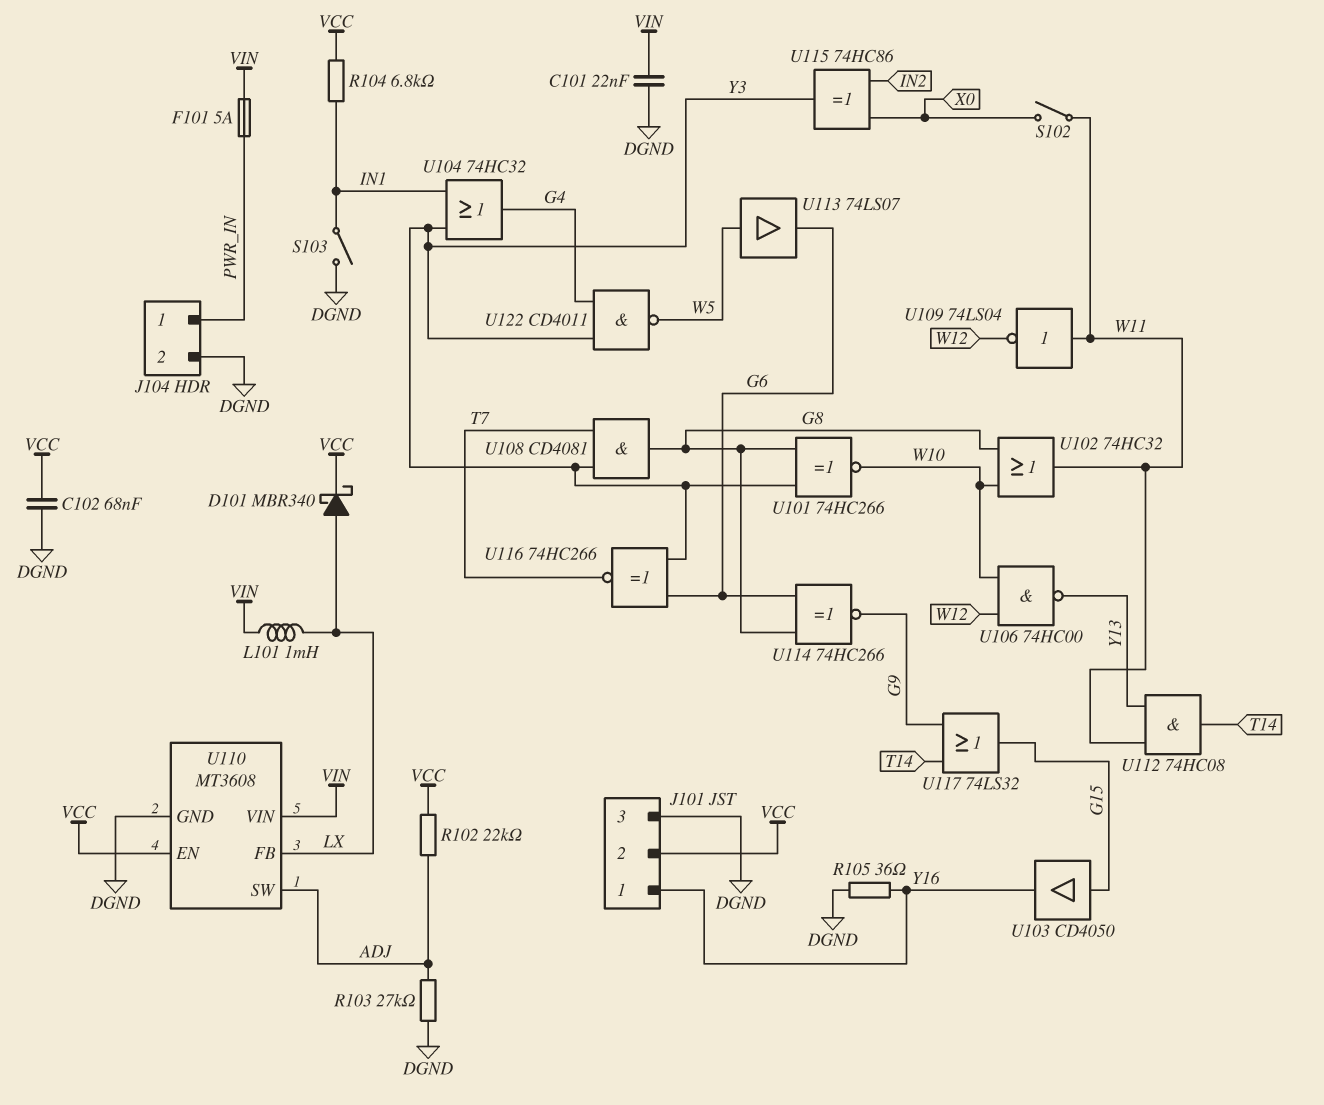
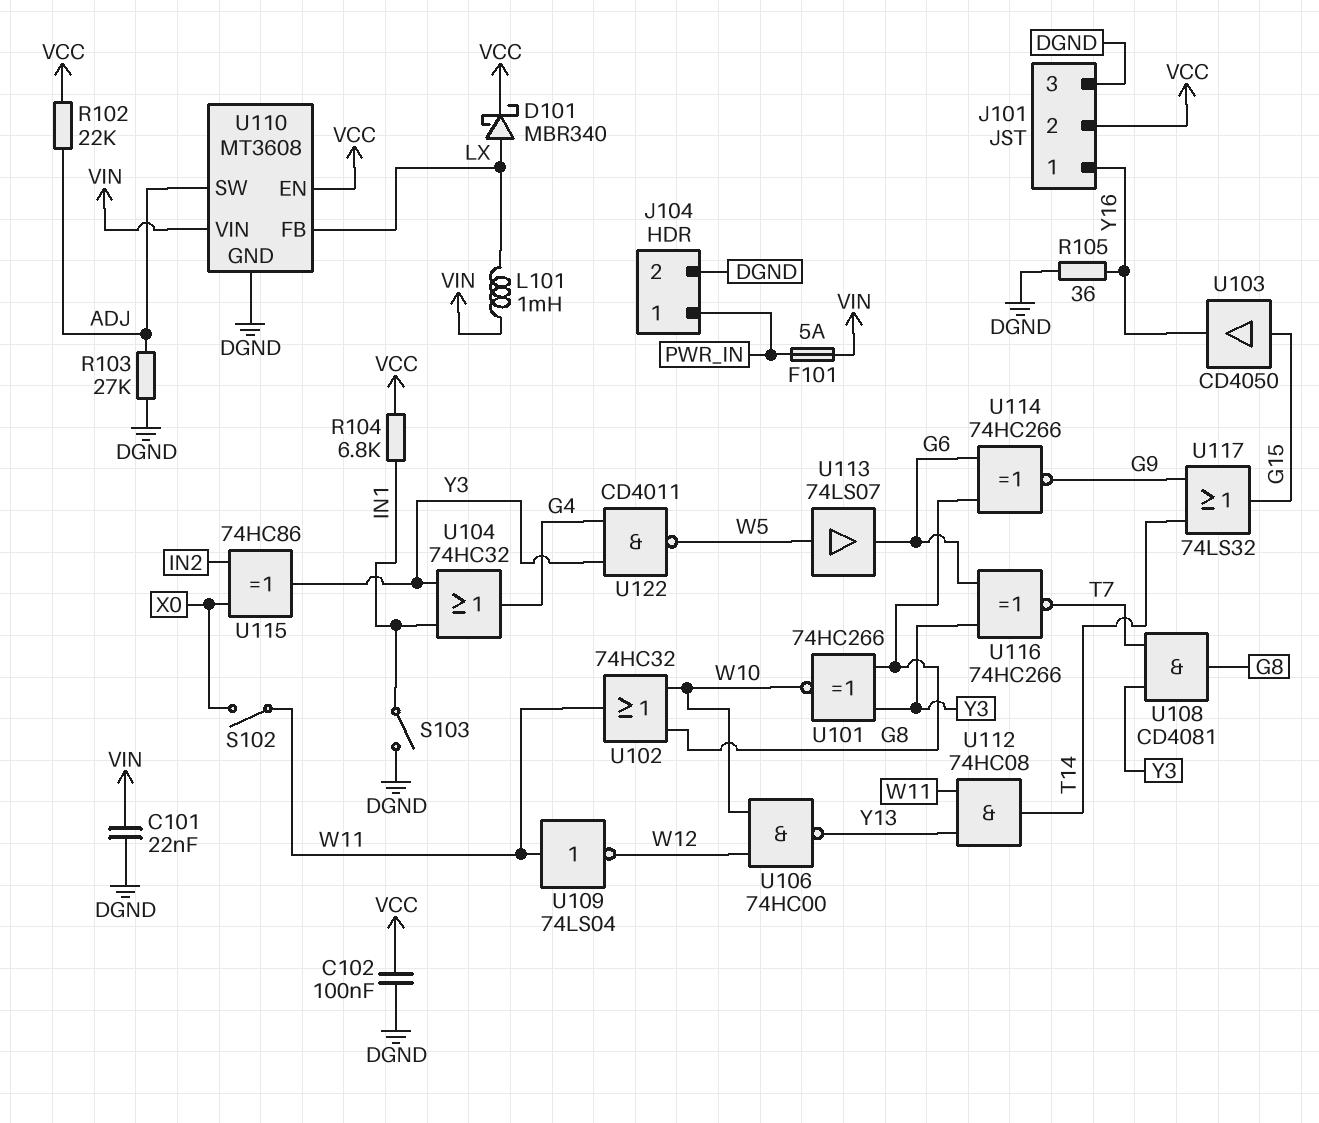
C102: 68nF (DGND, VCC) -> 100nF (DGND, VCC)

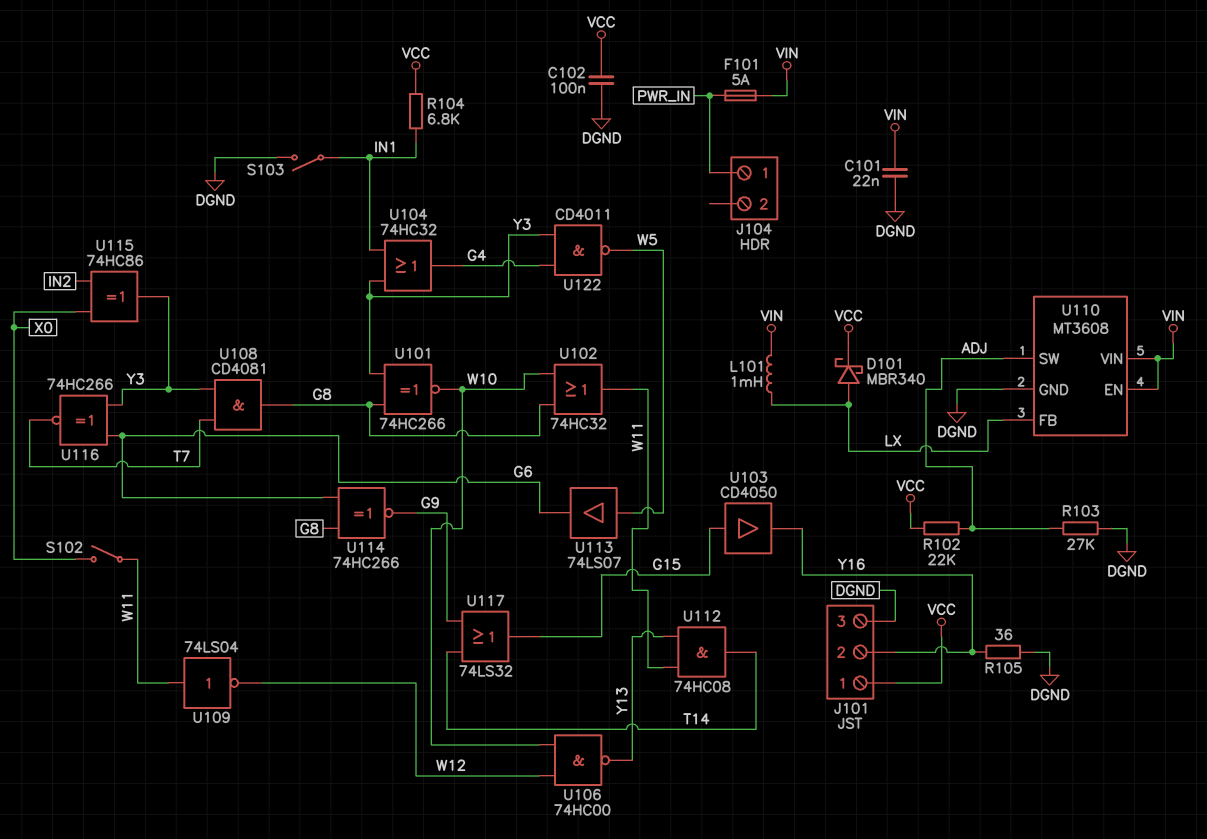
J101 pin 1: Y16 -> VCC
J101 pin 2: VCC -> Y16
J104 pin 2: DGND -> none
U110 pin EN: VCC -> VIN

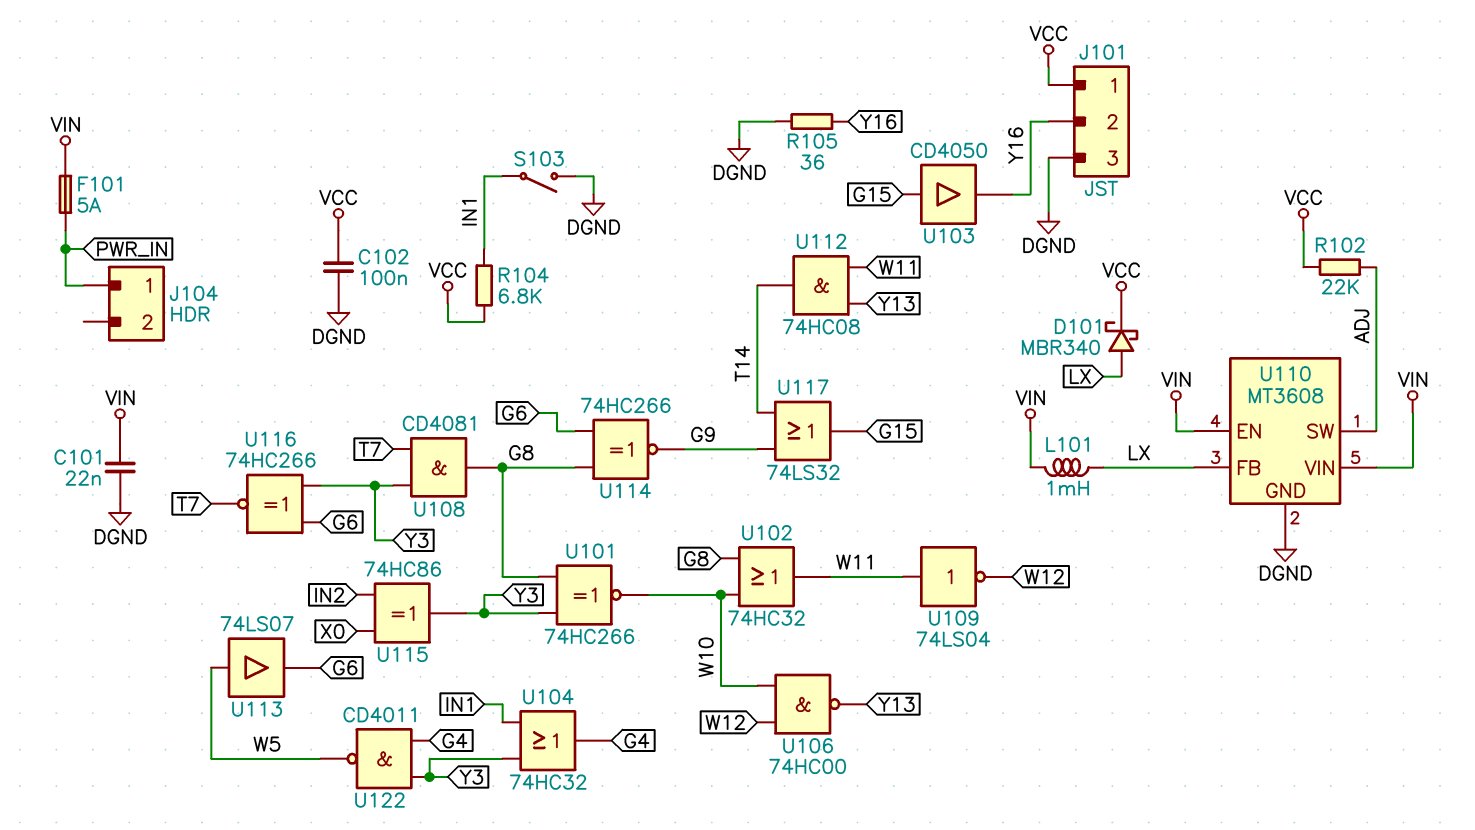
R103: 27k (ADJ, DGND) -> none
S102: switch (W11, X0) -> none

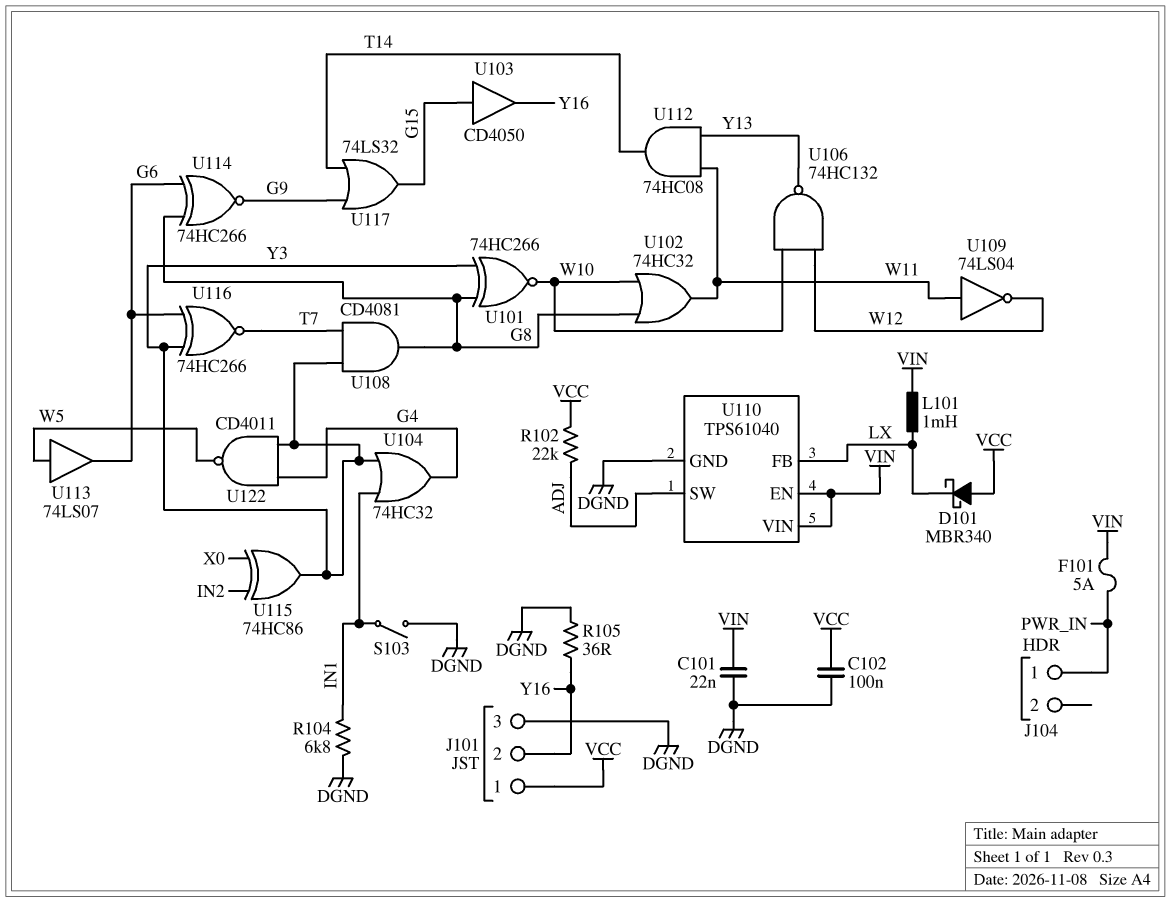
D101: schottky MBR340 (A LX, K VCC) -> schottky MBR340 (A VCC, K LX)
R104: 6.8k (IN1, VCC) -> 6.8k (DGND, IN1)
U106: NAND 74HC00 (in W10, in W12, out Y13) -> NAND 74HC132 (in W10, in W12, out Y13)
U110: MT3608 -> TPS61040

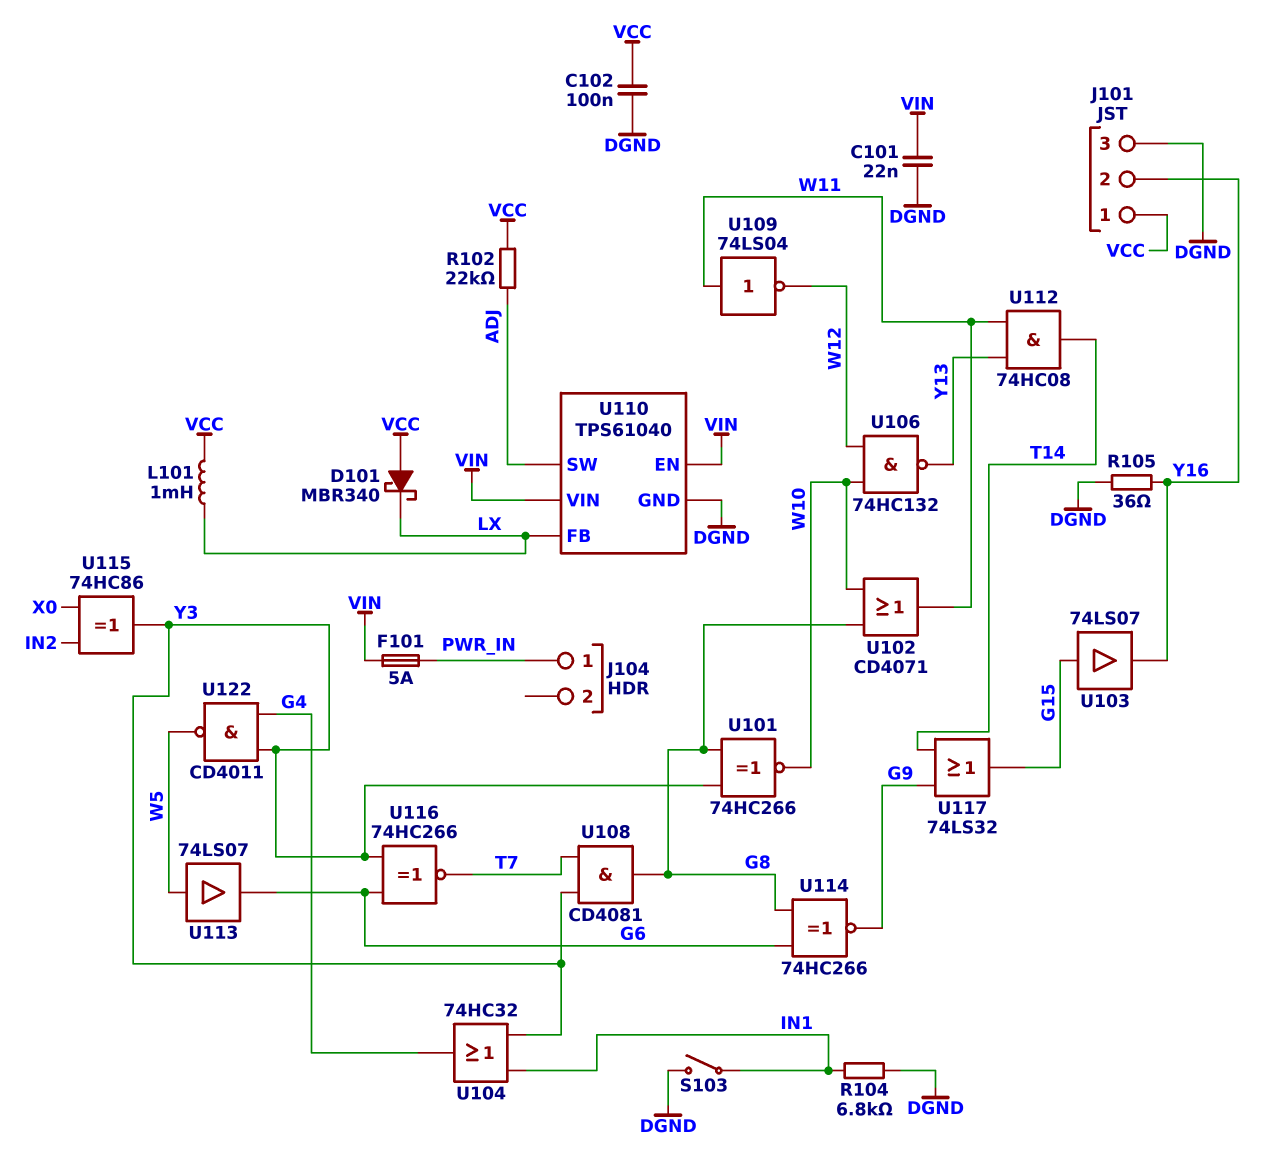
L101: 1mH (LX, VIN) -> 1mH (LX, VCC)
U102: OR 74HC32 (in G8, in W10, out W11) -> OR CD4071 (in G8, in W10, out W11)
U103: buffer CD4050 (in G15, out Y16) -> buffer 74LS07 (in G15, out Y16)

